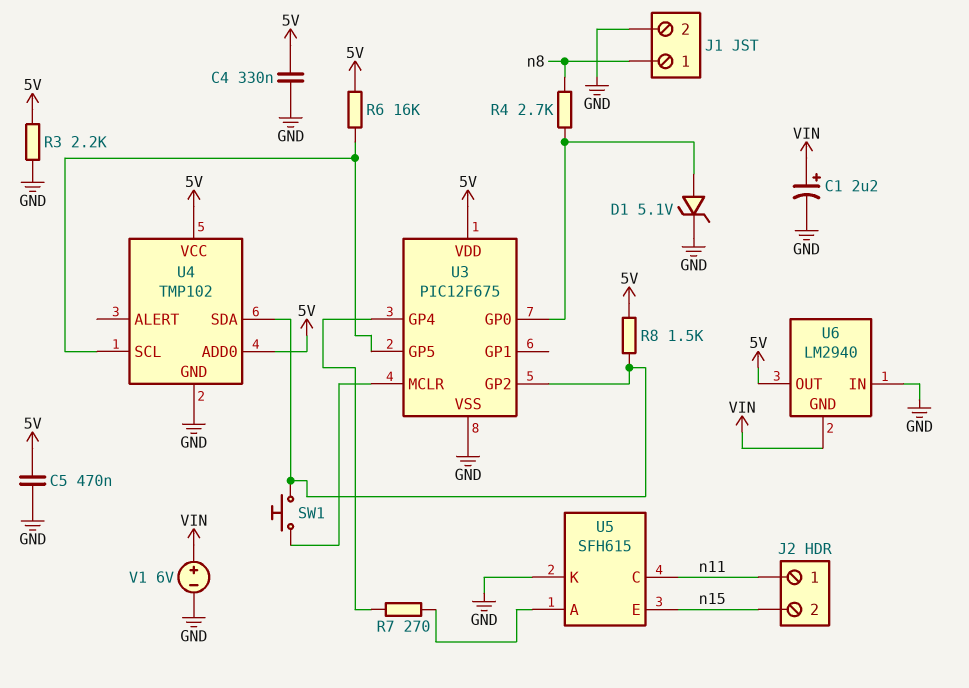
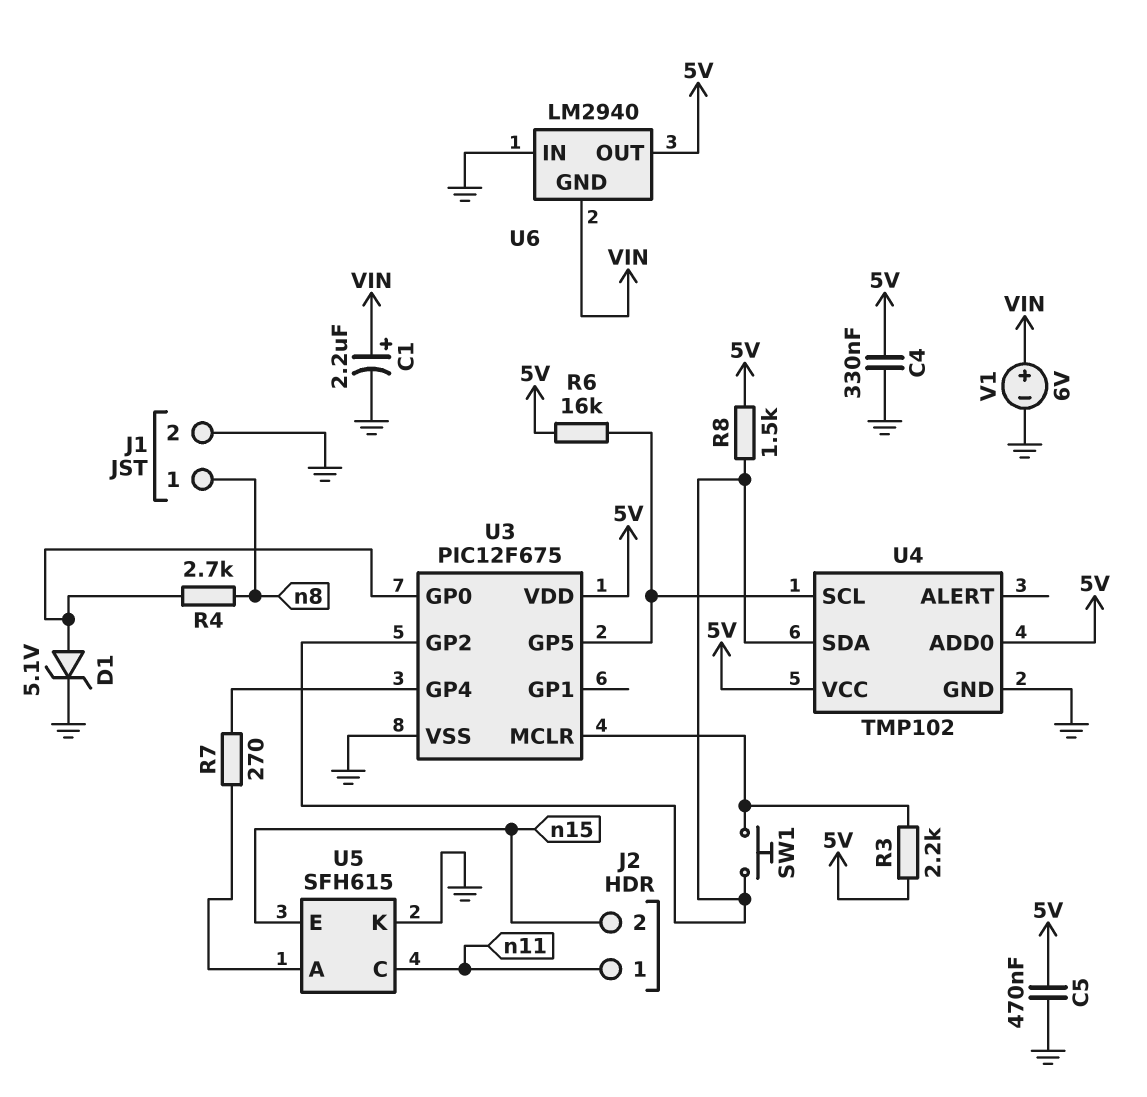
R3: 2.2k (5V, GND) -> 2.2k (5V, U3/MCLR)

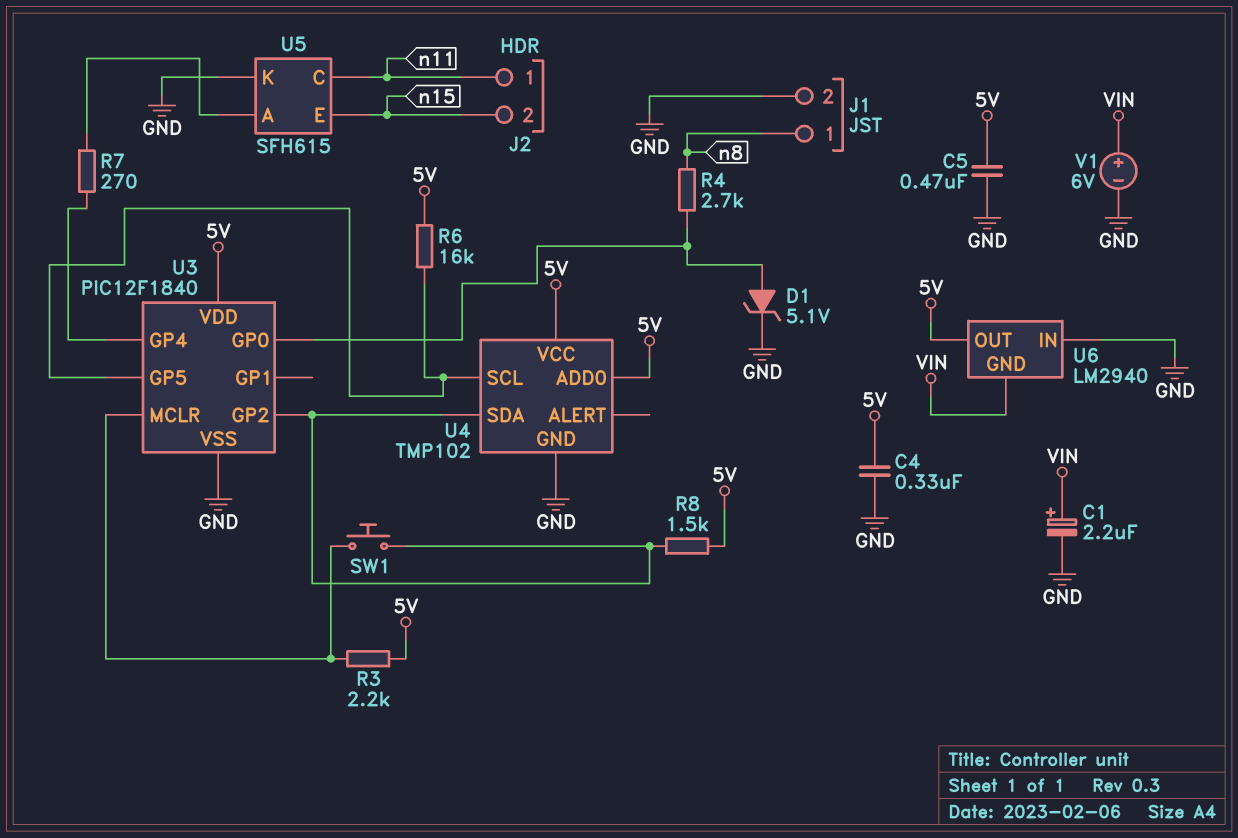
U3: PIC12F675 -> PIC12F1840

